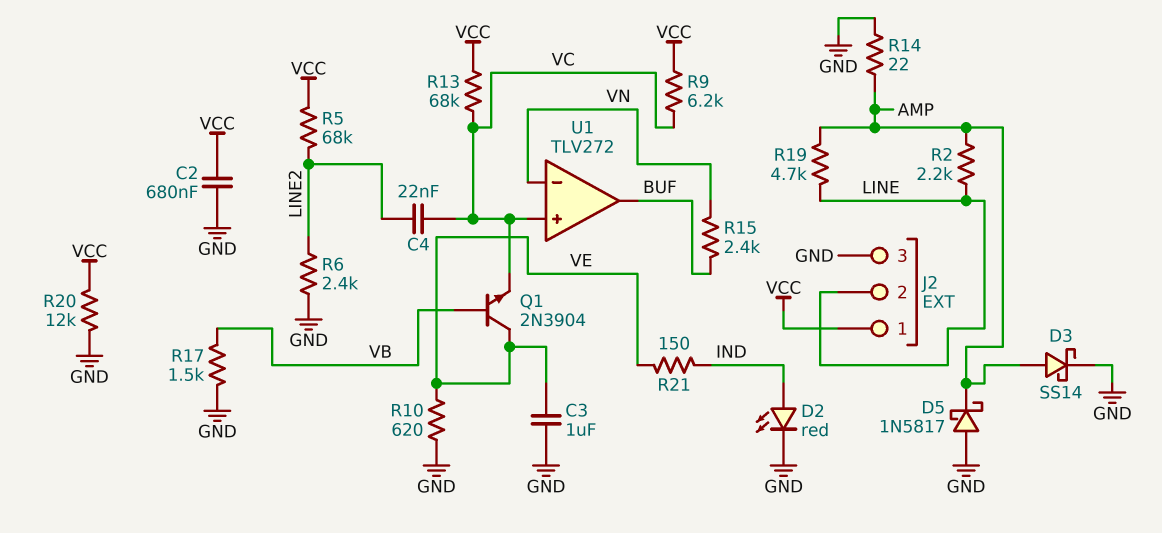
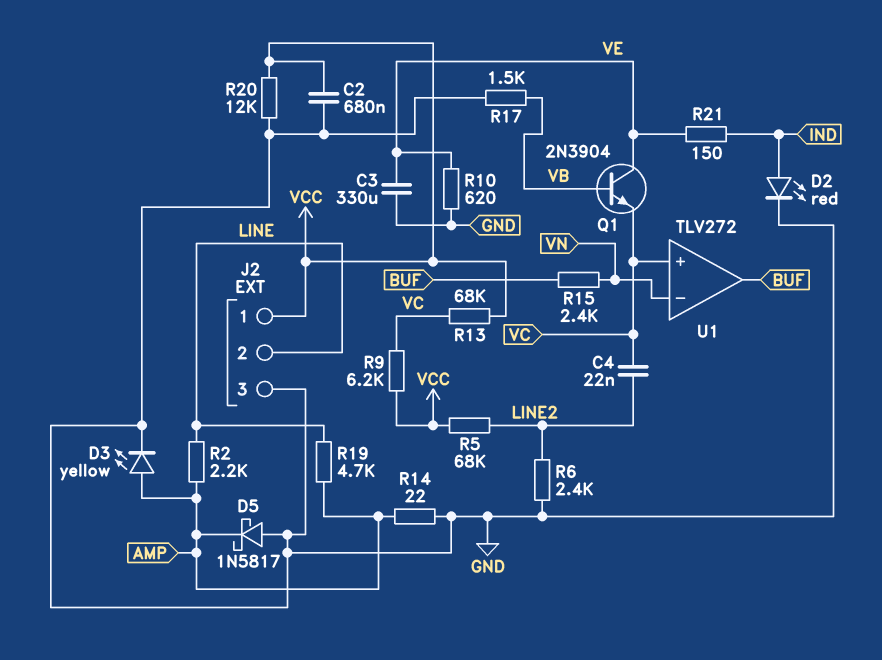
C3: 1uF (GND, VE) -> 330uF (GND, VE)
D3: schottky SS14 (A AMP, K GND) -> LED yellow (A AMP, K GND)

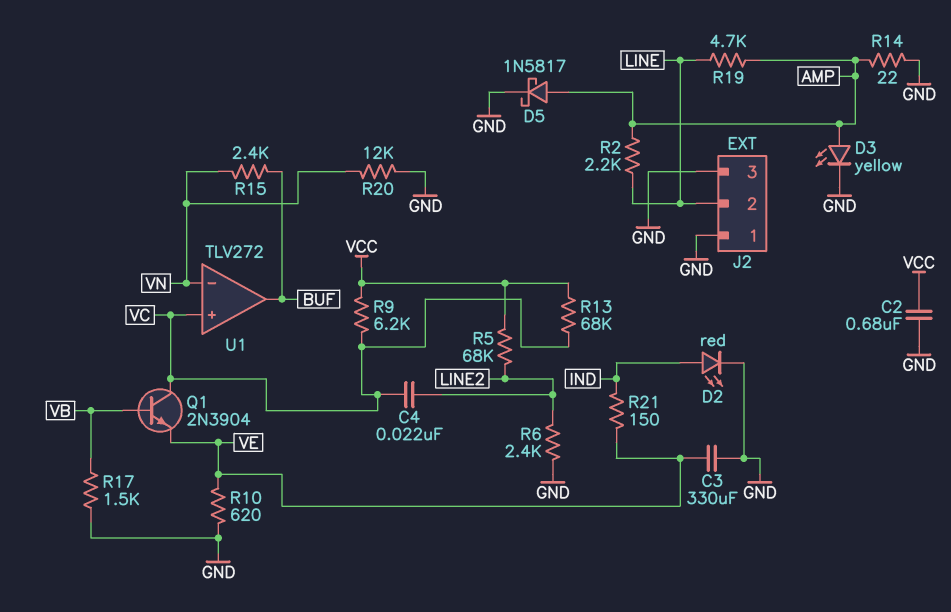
D5: schottky 1N5817 (A GND, K AMP) -> schottky 1N5817 (A AMP, K GND)
J2 pin 1: VCC -> GND
Q1: NPN 2N3904 (B VB, C VE, E VC) -> NPN 2N3904 (B VB, C VC, E VE)
R20: 12k (GND, VCC) -> 12k (GND, VN)

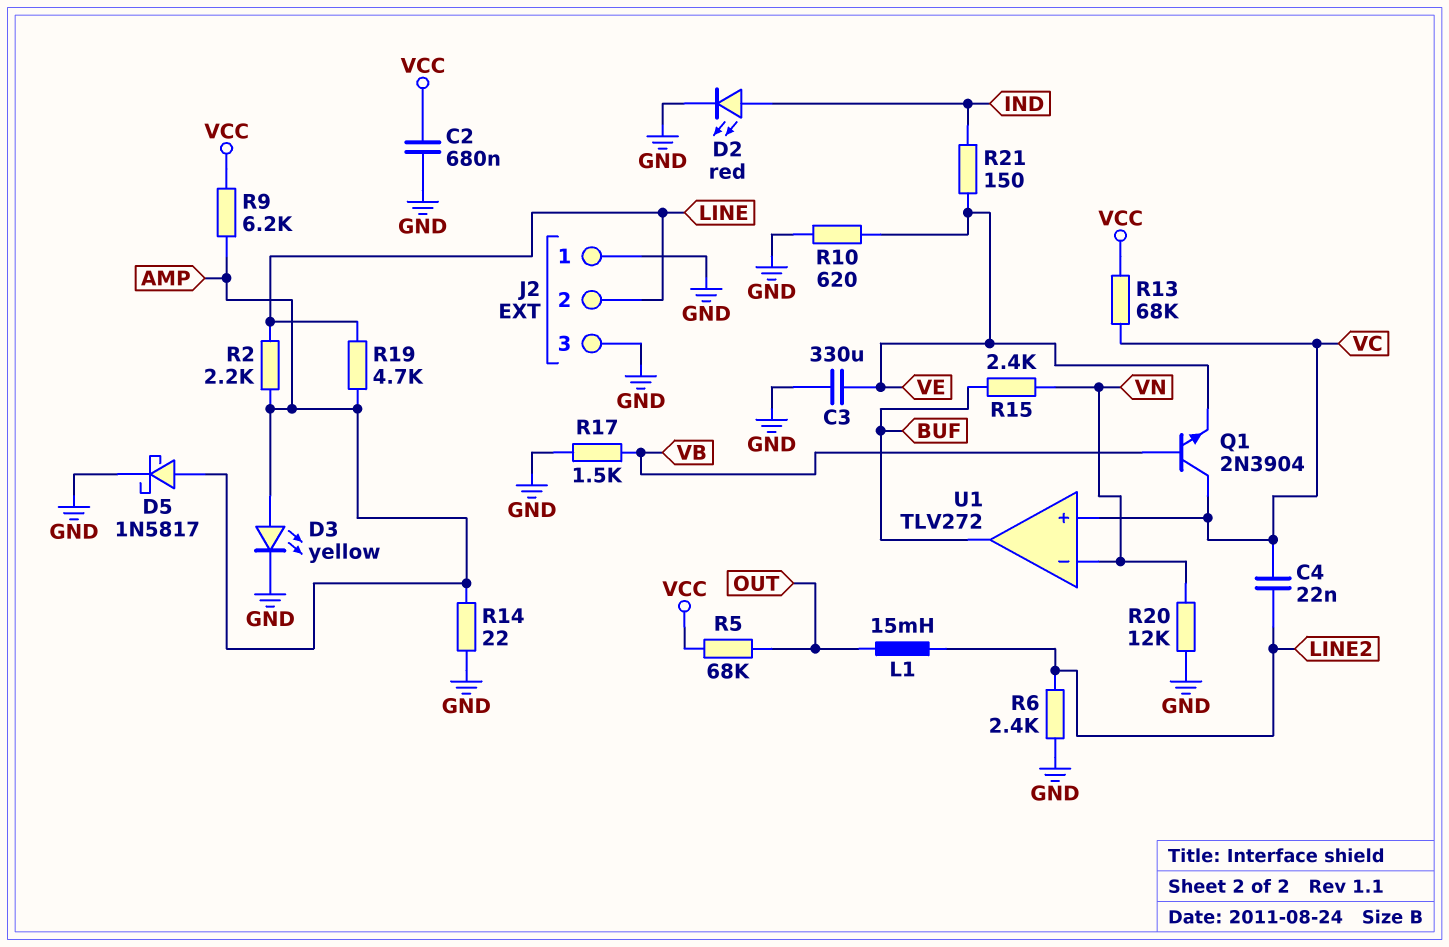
L1: none -> 15mH (LINE2, OUT)
R5: 68k (LINE2, VCC) -> 68k (OUT, VCC)
R9: 6.2k (VC, VCC) -> 6.2k (AMP, VCC)

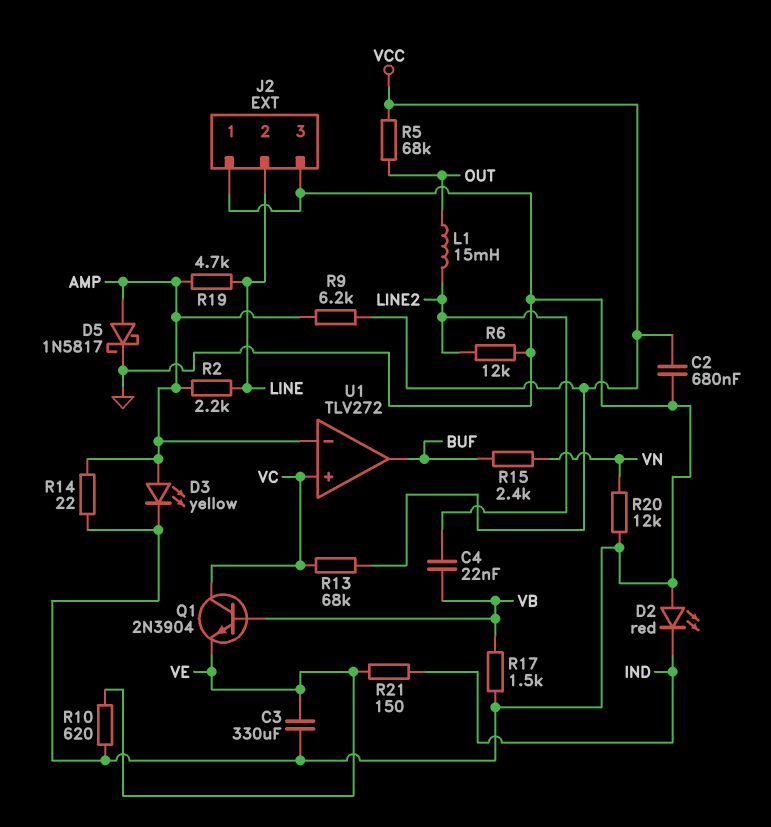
C4: 22nF (LINE2, VC) -> 22nF (LINE2, VB)
D2: LED red (A IND, K GND) -> LED red (A GND, K IND)
R6: 2.4k (GND, LINE2) -> 12k (GND, LINE2)
U1 pin in-: VN -> AMP

